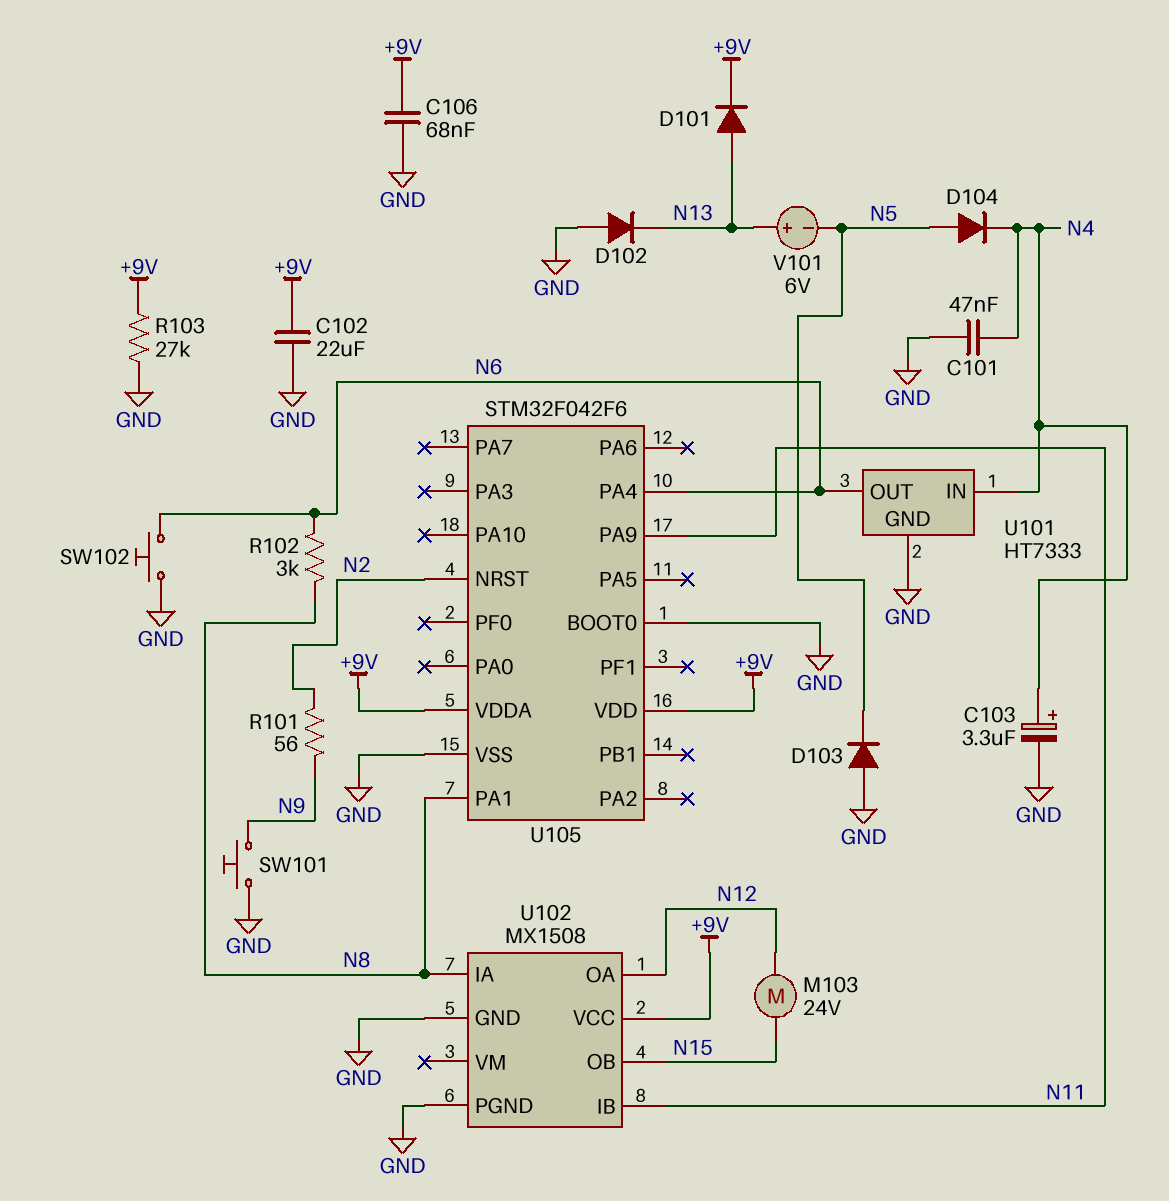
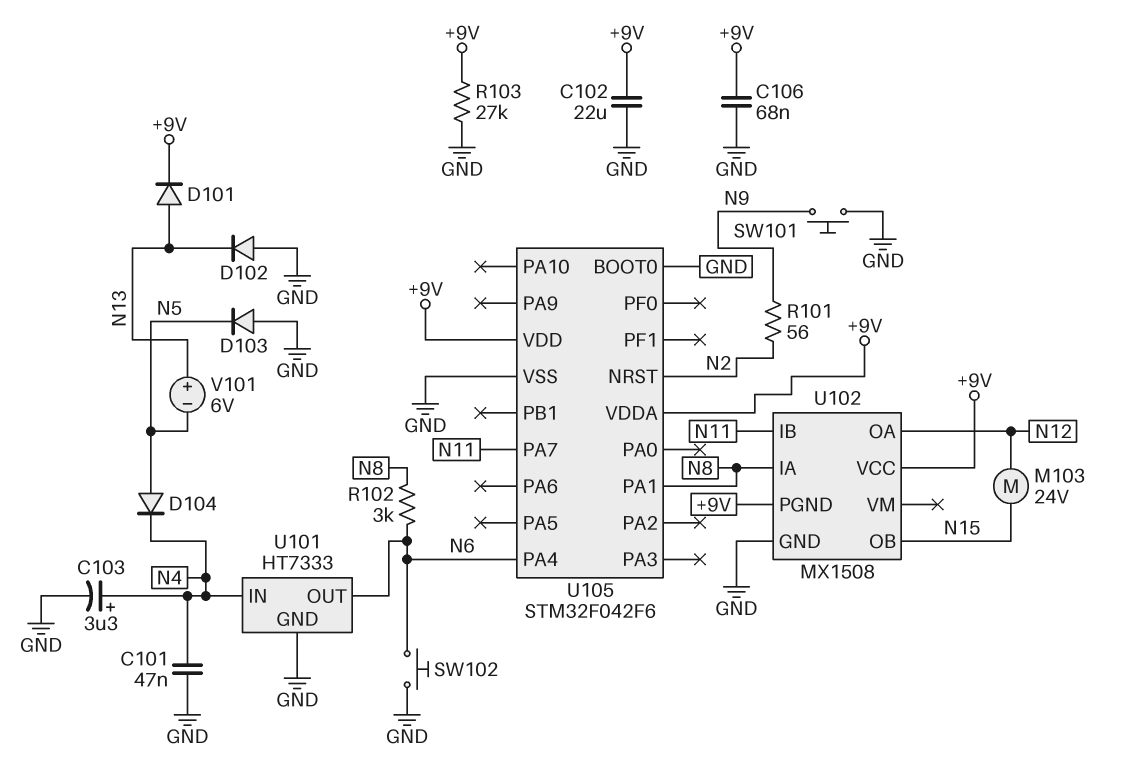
U102 pin PGND: GND -> +9V
U105 pin PA7: none -> N11
U105 pin PA9: N11 -> none

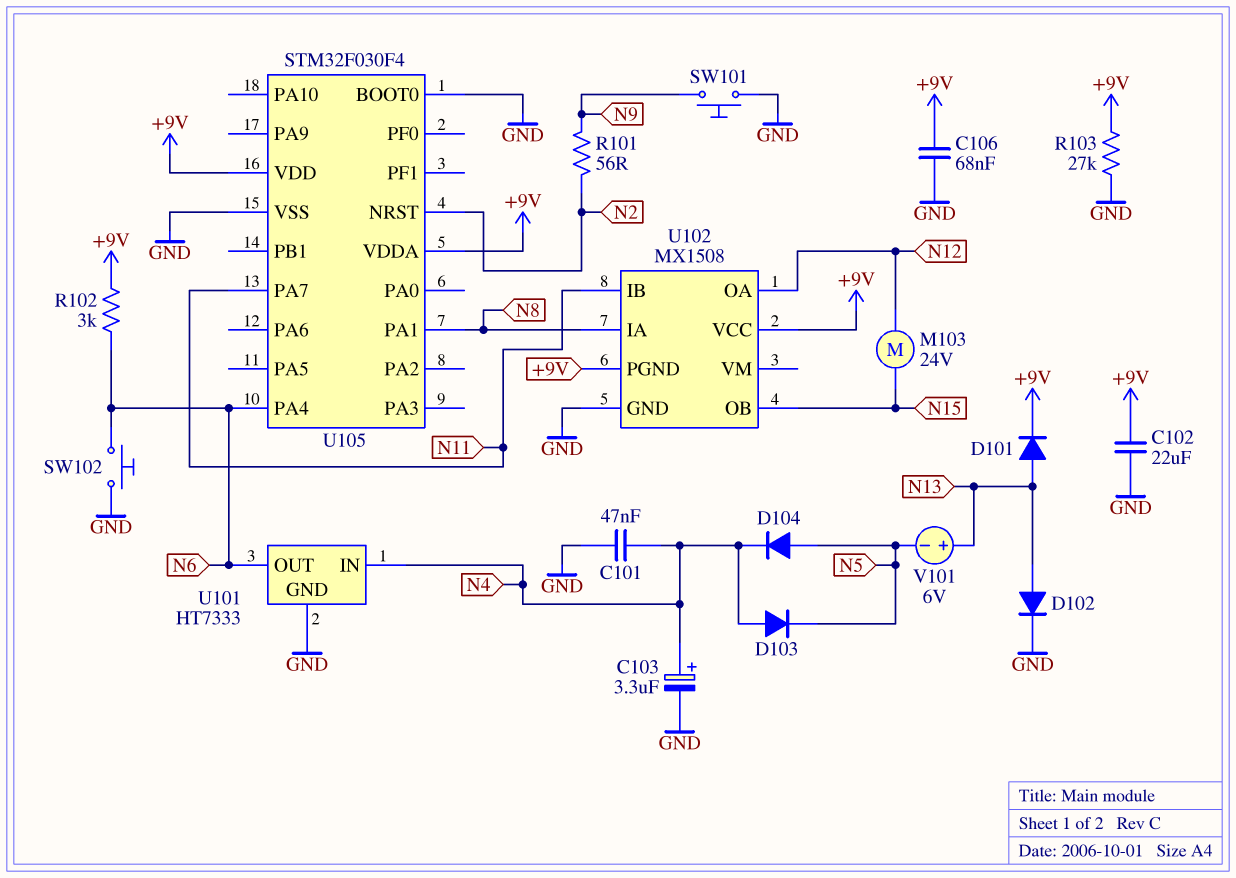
D102: diode (A GND, K N13) -> diode (A N13, K GND)
D103: diode (A GND, K N5) -> diode (A N4, K N5)
R102: 3k (N6, N8) -> 3k (+9V, N6)
U105: STM32F042F6 -> STM32F030F4

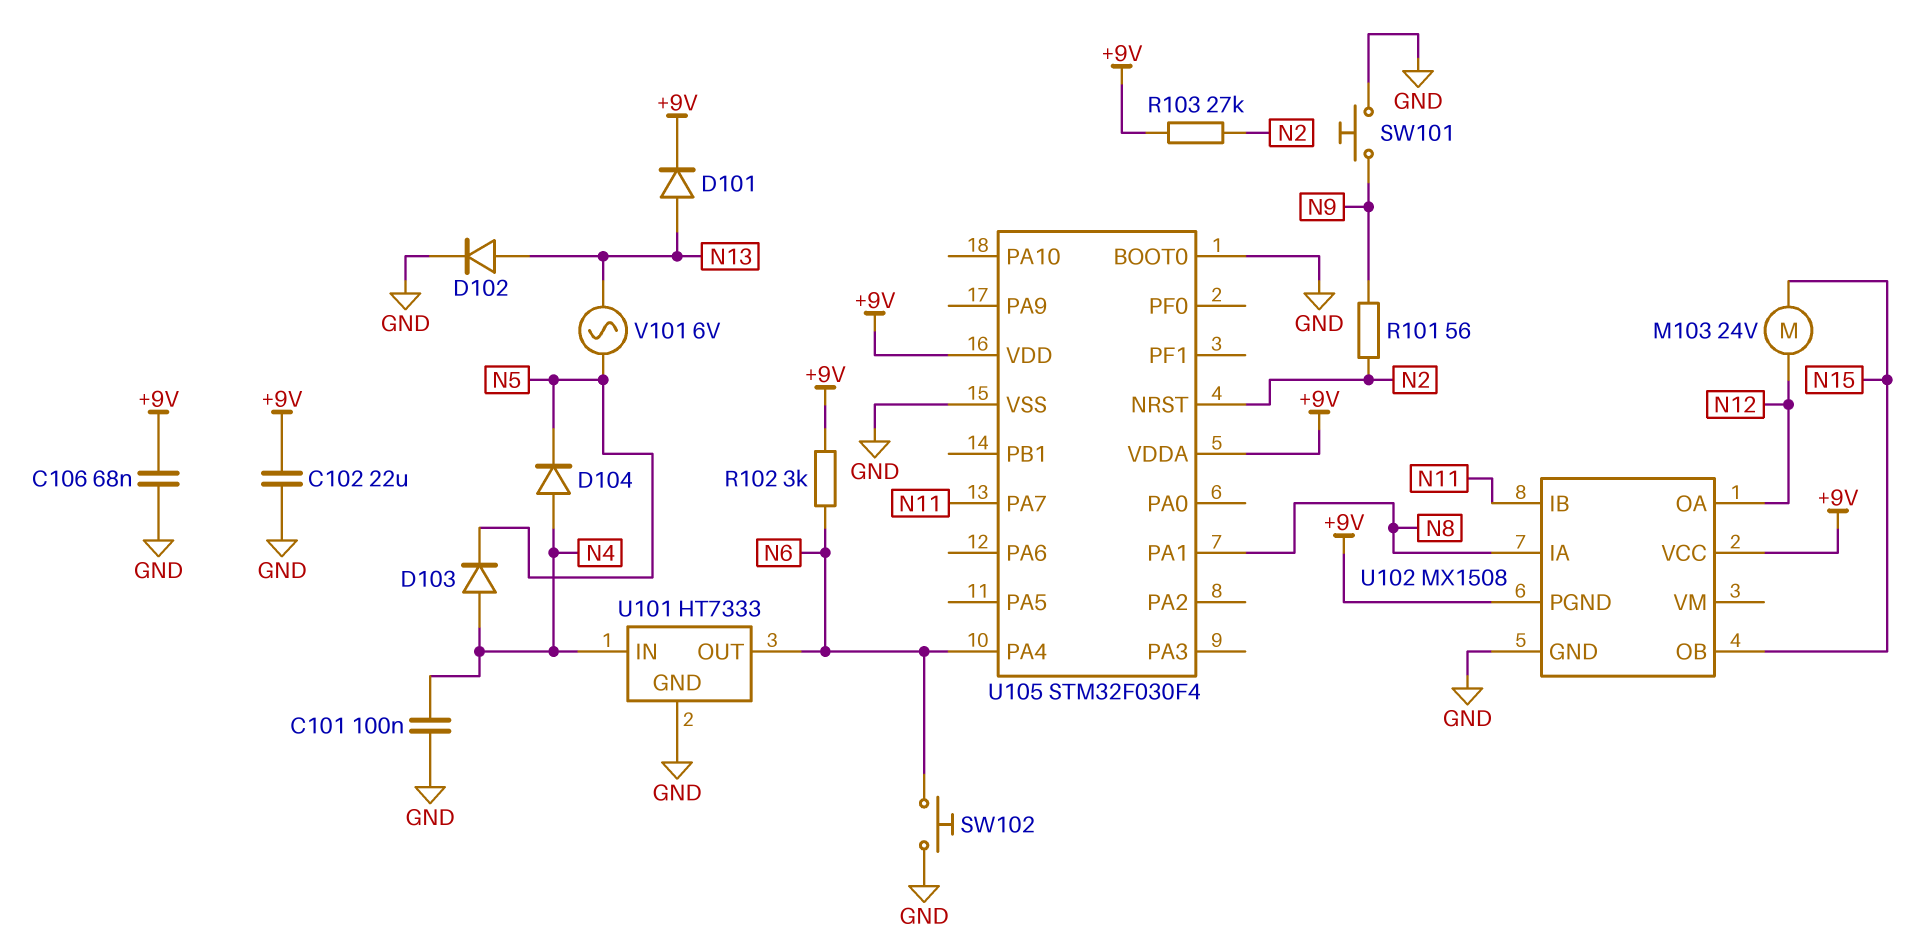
C101: 47nF (GND, N4) -> 100nF (GND, N4)
C103: 3.3uF (plus N4, minus GND) -> none
D104: diode (A N5, K N4) -> diode (A N4, K N5)
R103: 27k (+9V, GND) -> 27k (+9V, N2)
V101: 6V (plus N13, minus N5) -> AC 6V (N5, N13)

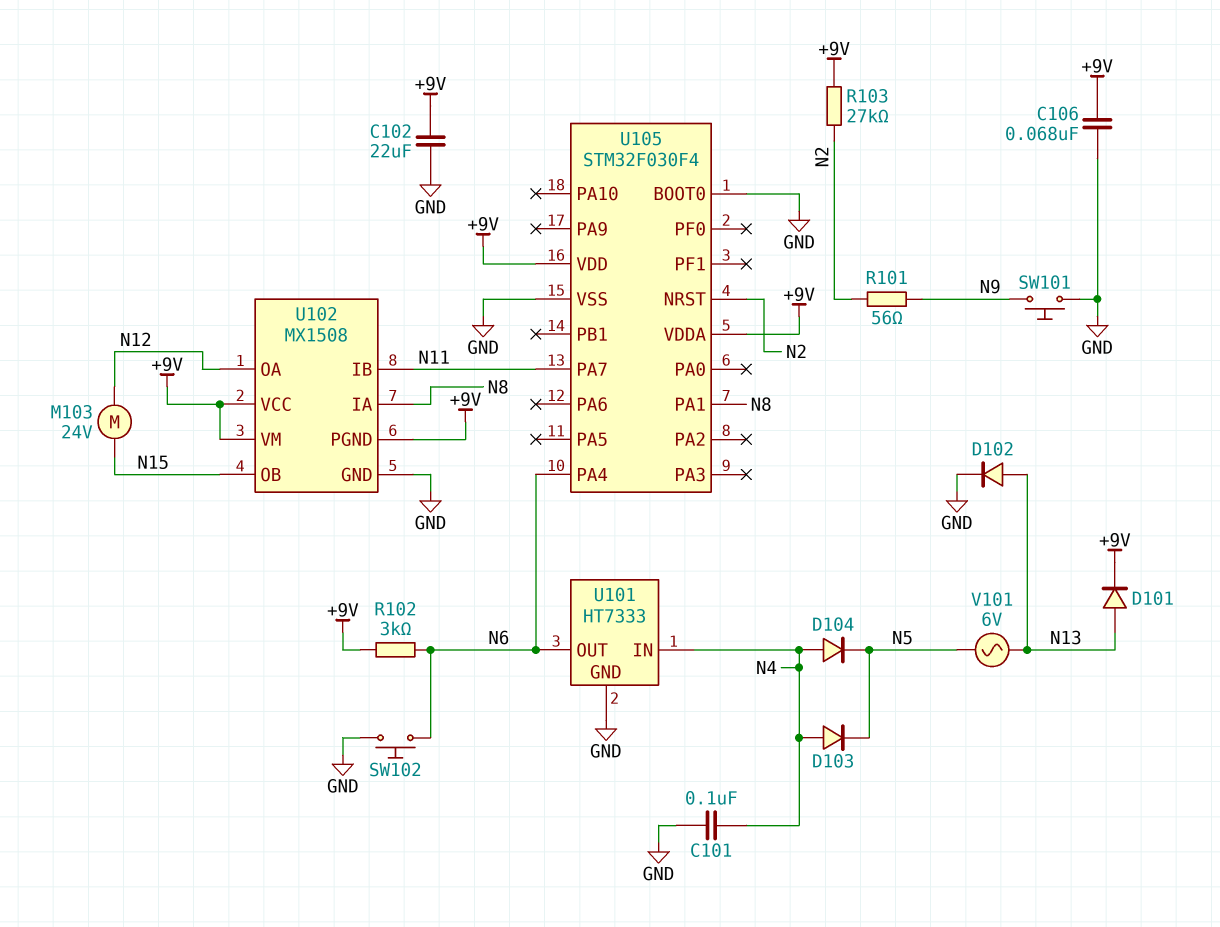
U102 pin VM: none -> +9V

